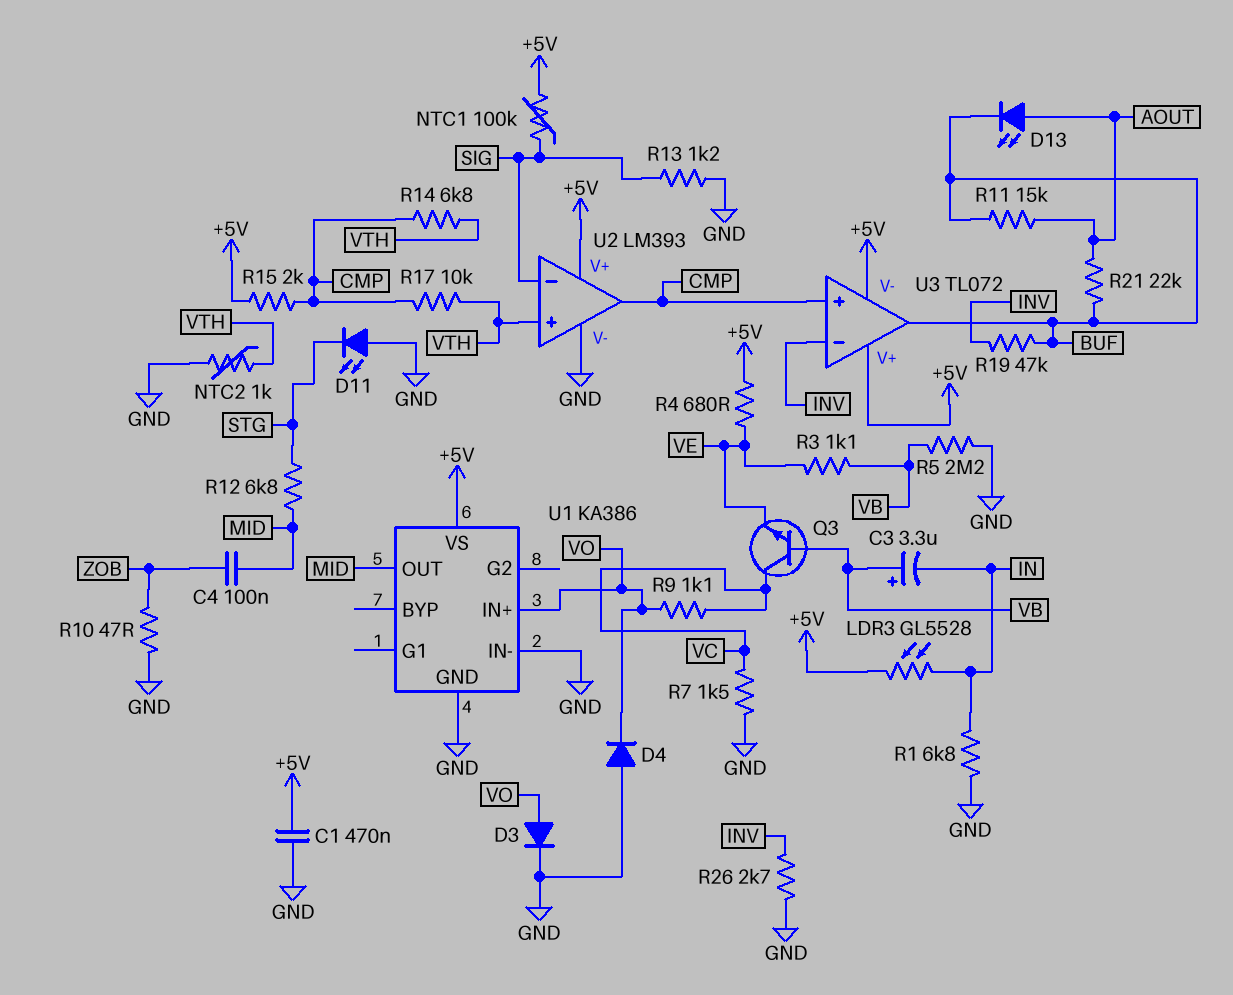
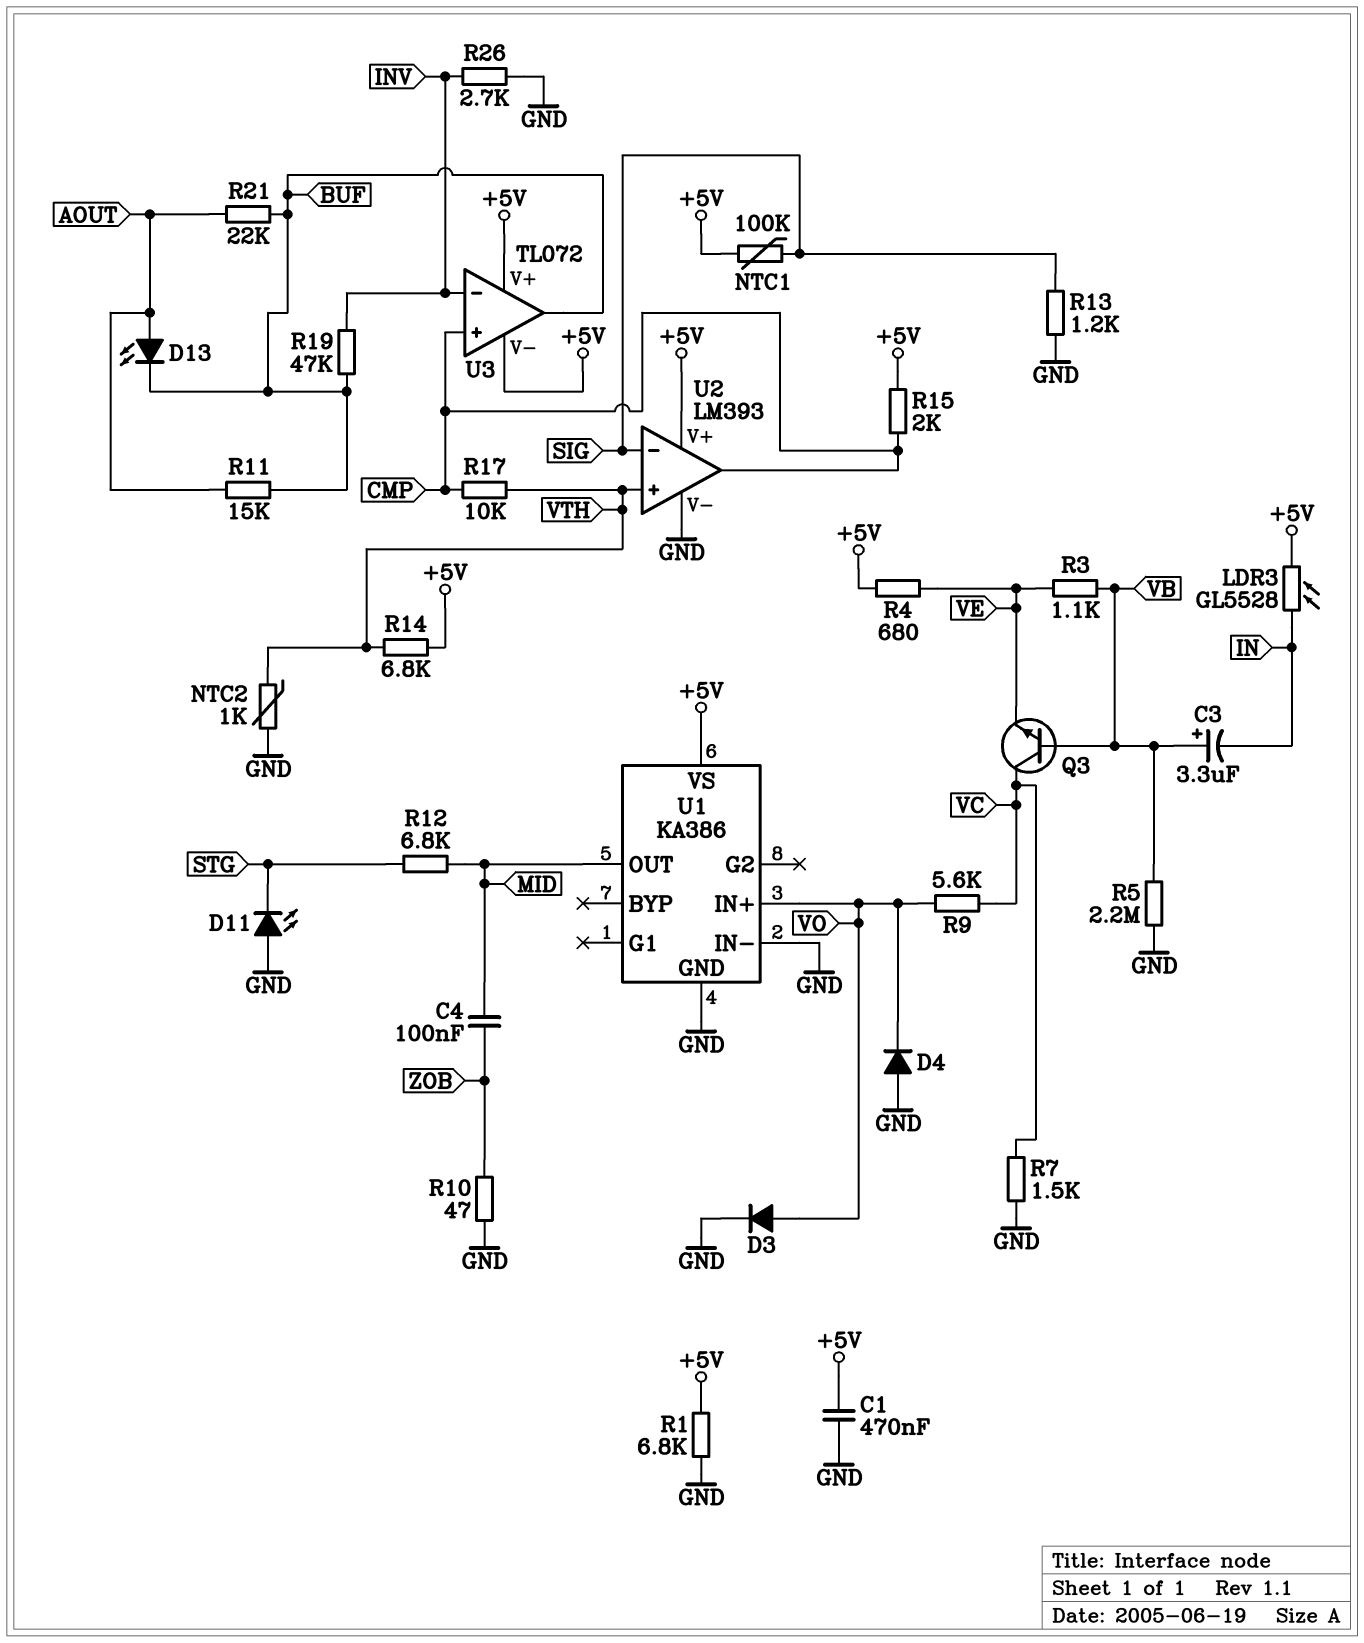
R1: 6.8k (GND, IN) -> 6.8k (+5V, GND)
R9: 1.1k (VC, VO) -> 5.6k (VC, VO)
R14: 6.8k (CMP, VTH) -> 6.8k (+5V, VTH)

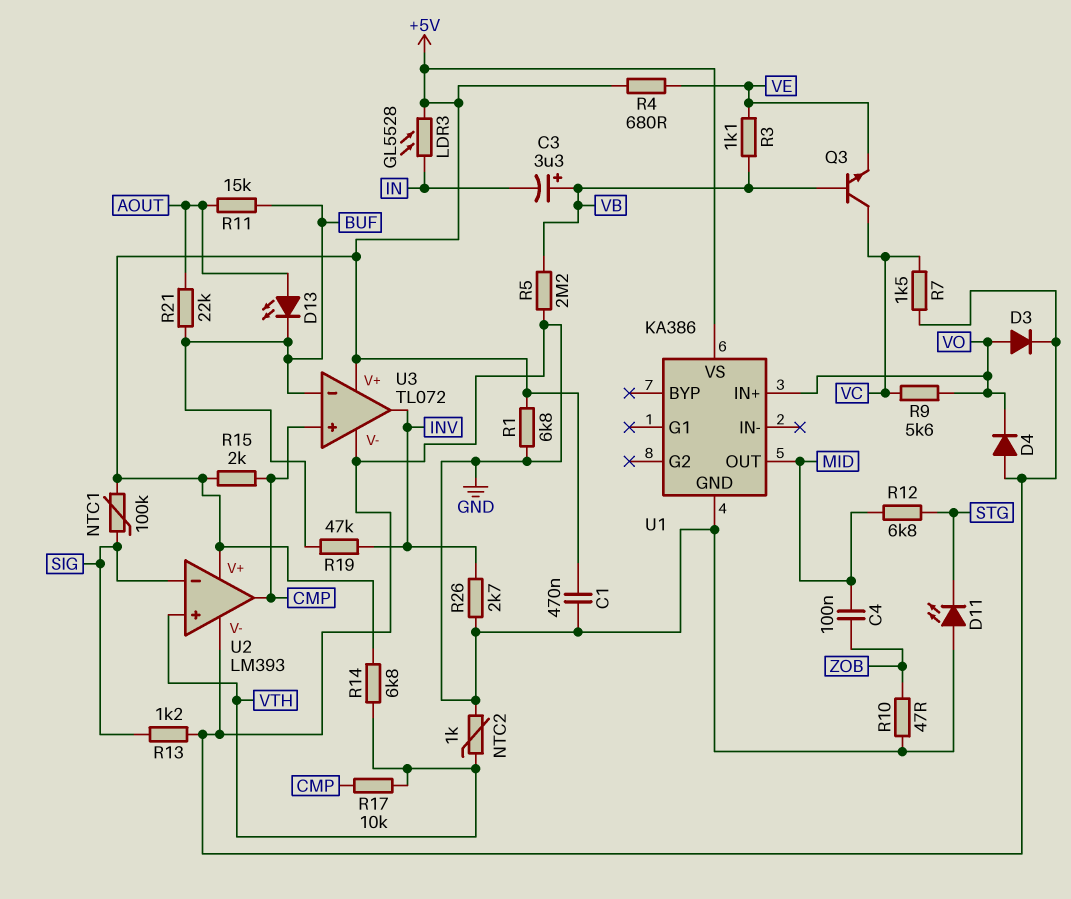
U1 pin IN-: GND -> none
U3 pin V-: +5V -> GND
U3 pin in-: INV -> BUF
U3 pin out: BUF -> INV

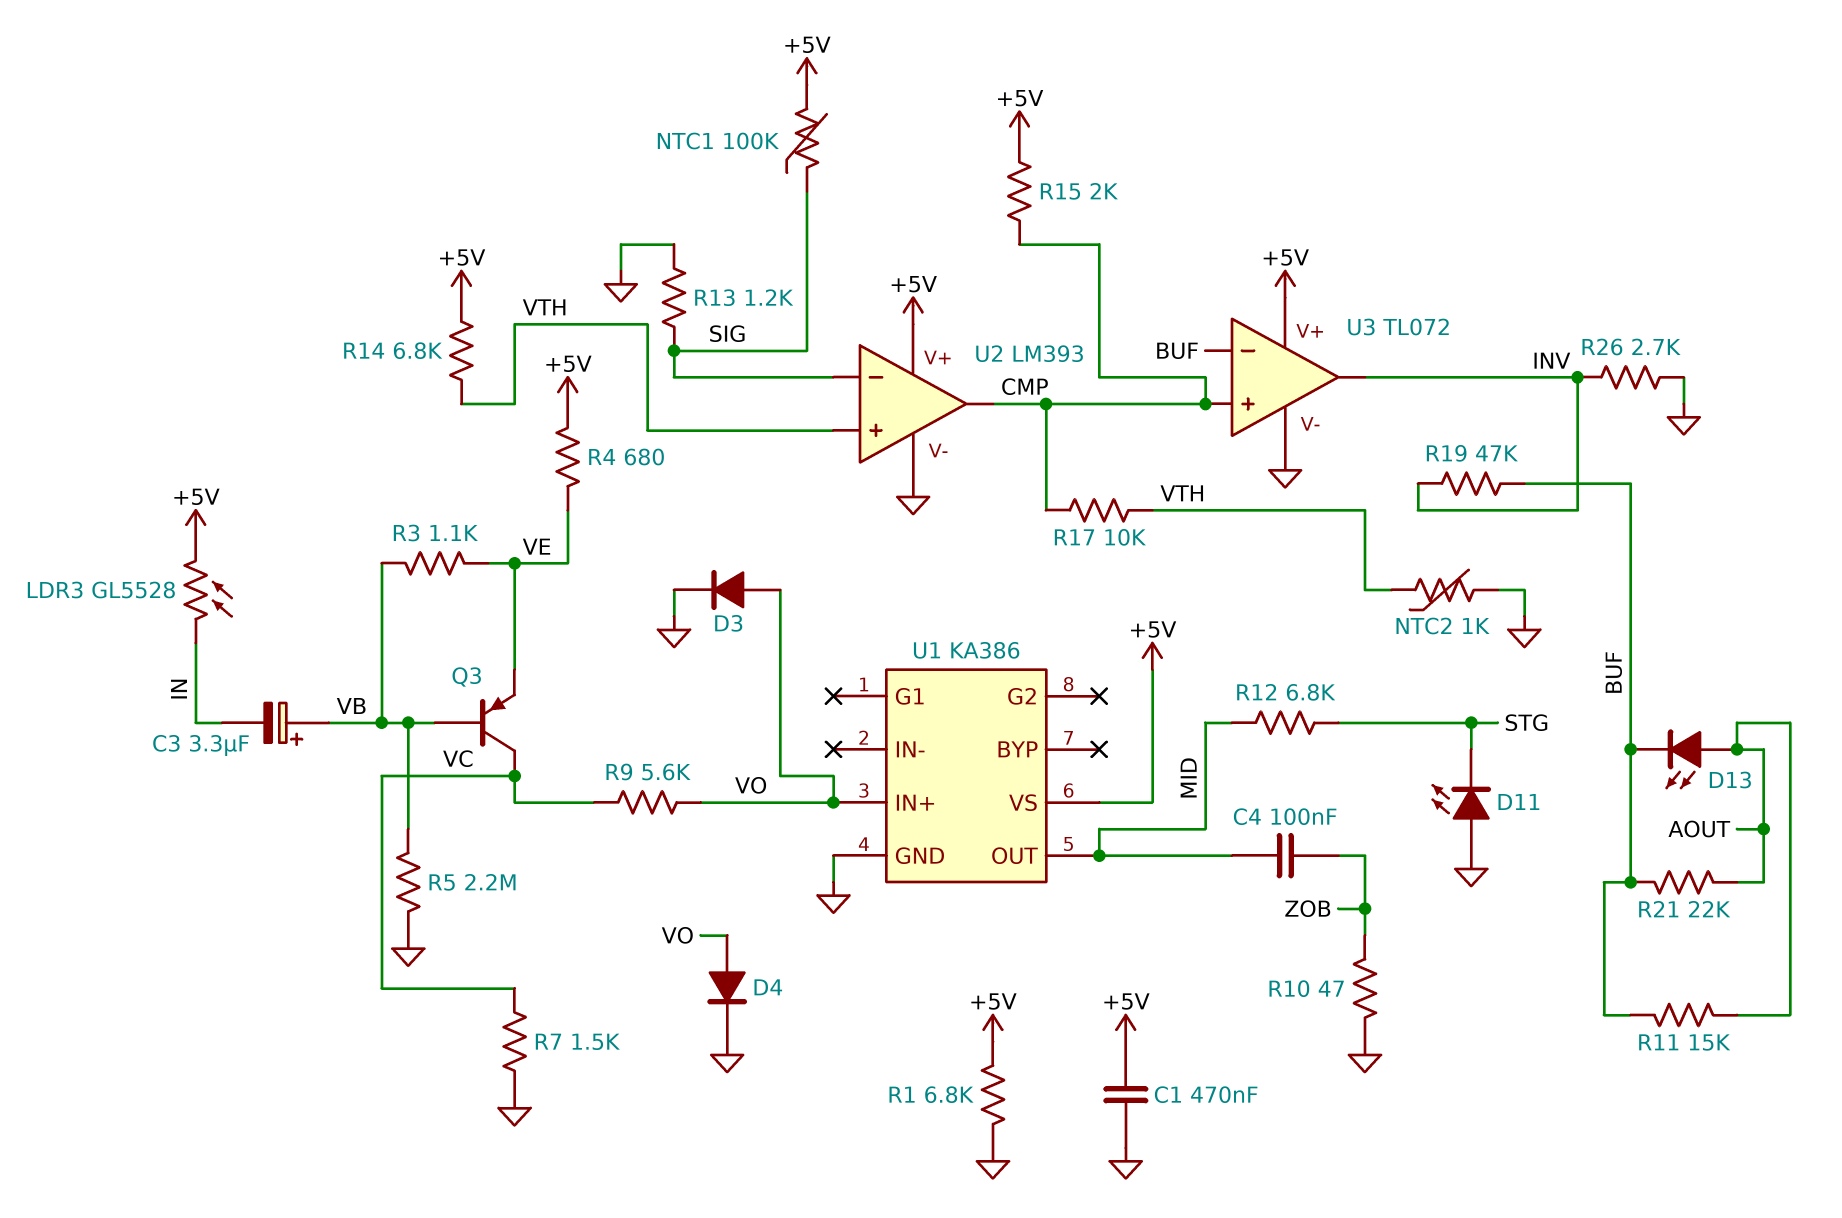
D4: diode (A GND, K VO) -> diode (A VO, K GND)
Q3: NPN (B VB, C VC, E VE) -> PNP (B VB, C VC, E VE)

